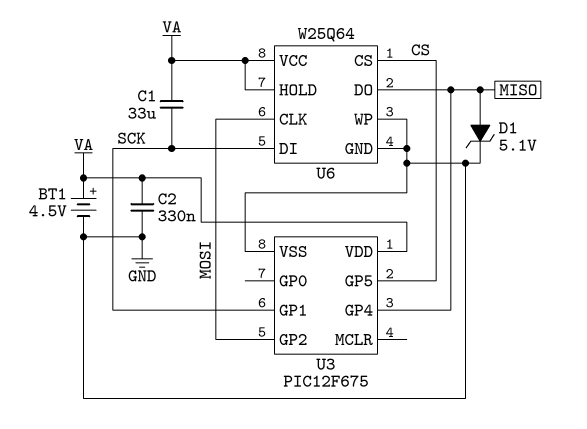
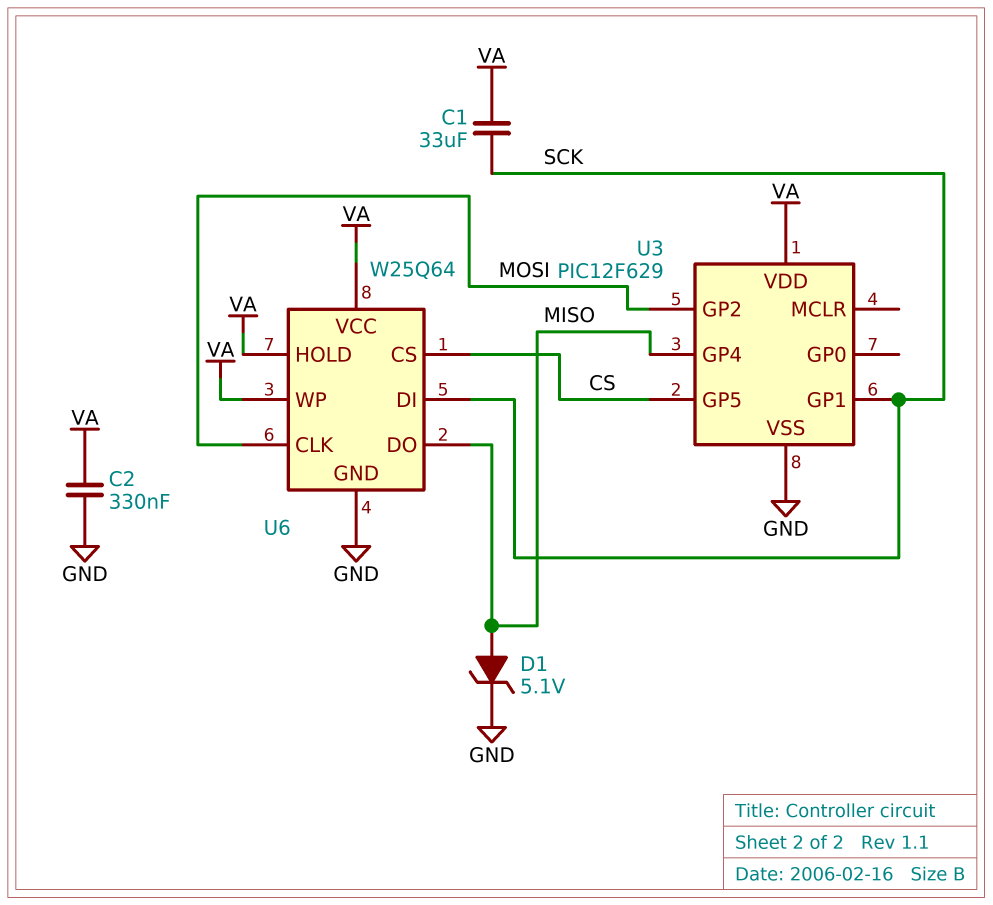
BT1: 4.5V (plus VA, minus GND) -> none
U3: PIC12F675 -> PIC12F629
U6 pin WP: GND -> VA

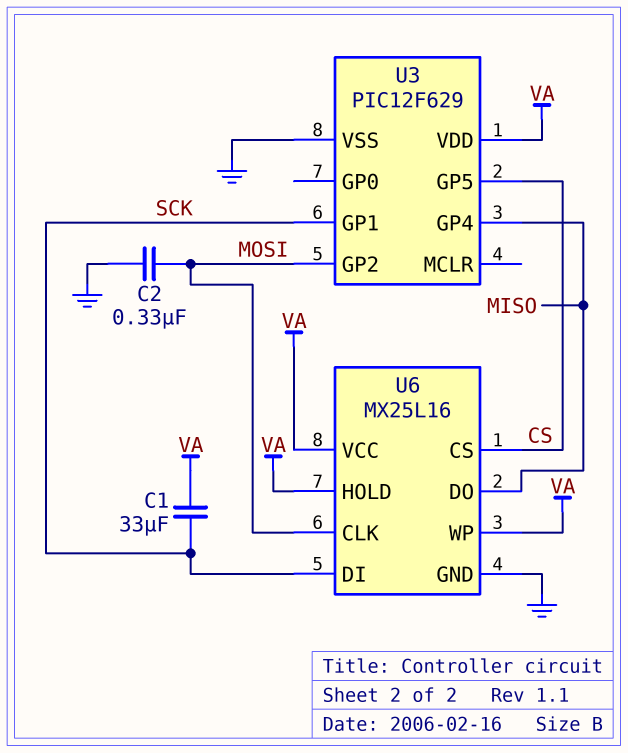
C2: 330nF (GND, VA) -> 330nF (GND, MOSI)
D1: zener 5.1V (A MISO, K GND) -> none
U6: W25Q64 -> MX25L16

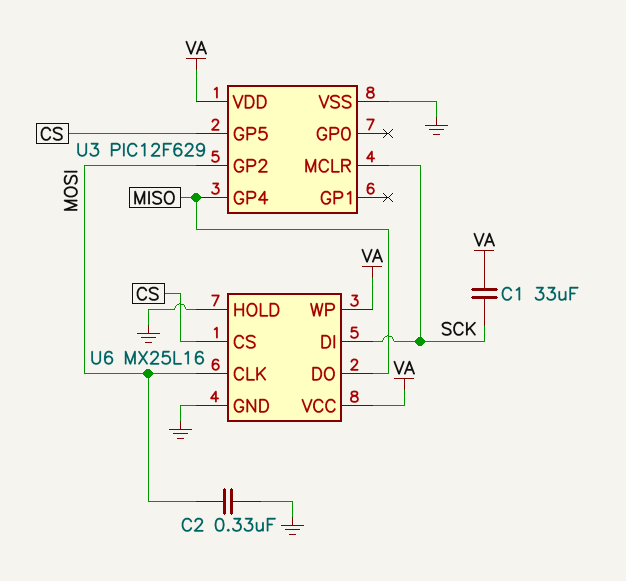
U3 pin GP1: SCK -> none
U3 pin MCLR: none -> SCK
U6 pin HOLD: VA -> GND

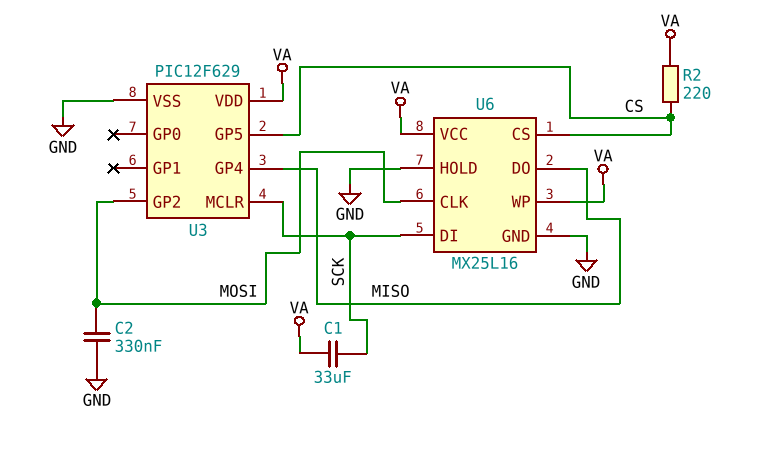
R2: none -> 220 (CS, VA)

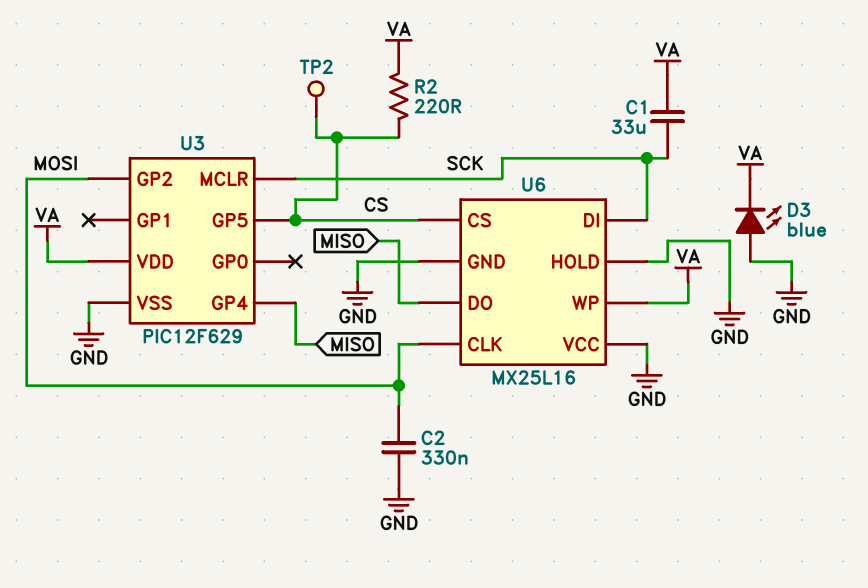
D3: none -> LED blue (A GND, K VA)
TP2: none -> test point (CS)
U6 pin VCC: VA -> GND

